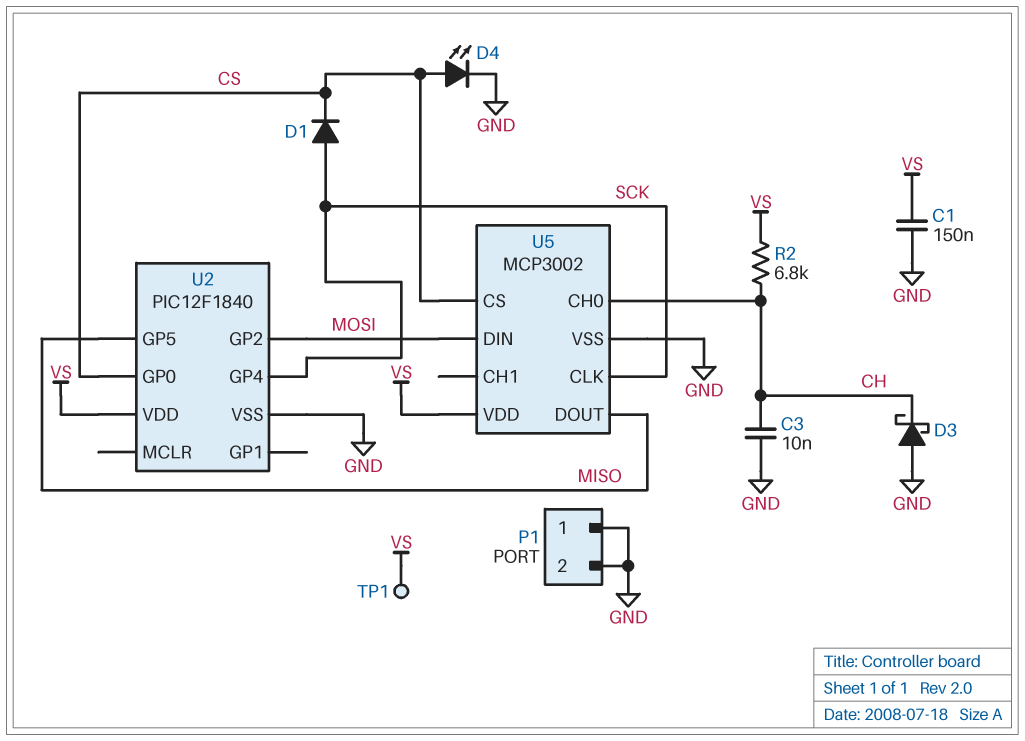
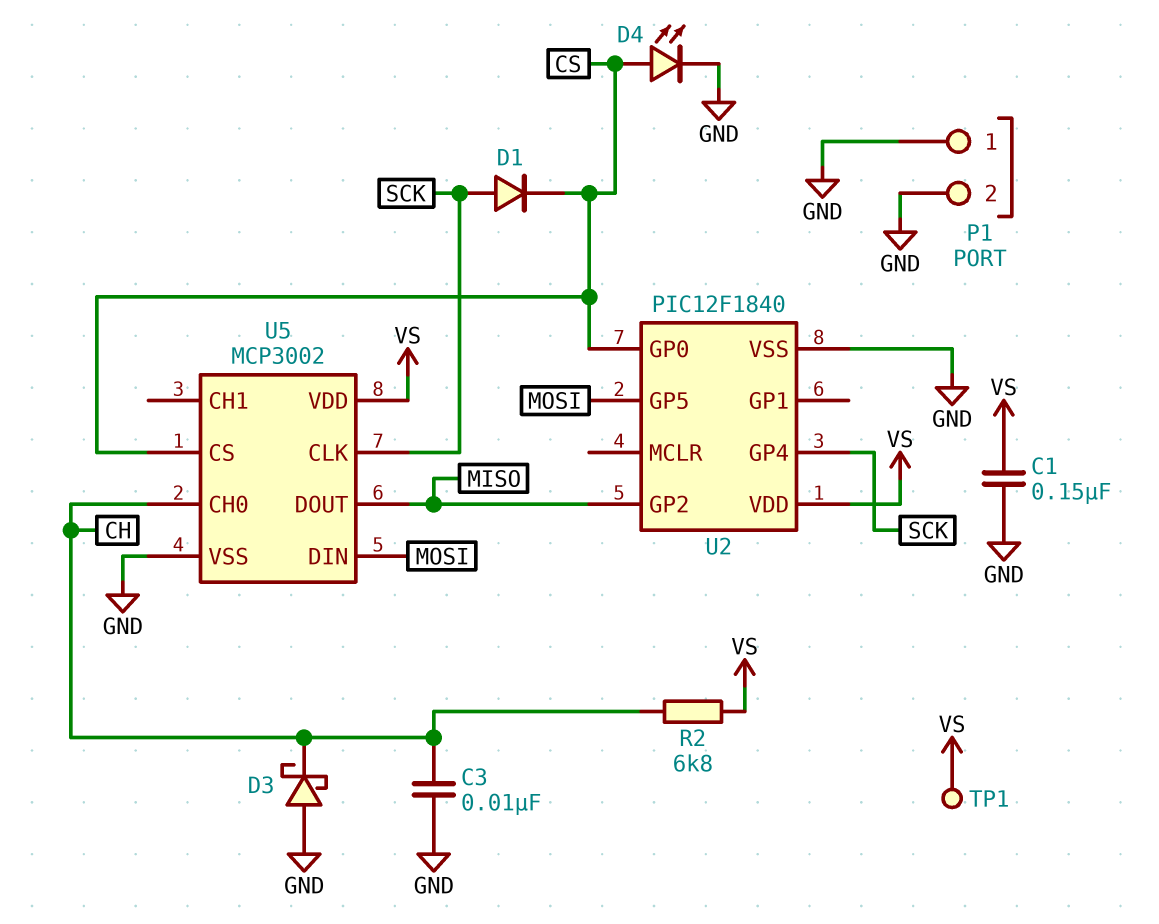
U2 pin GP2: MOSI -> MISO
U2 pin GP5: MISO -> MOSI

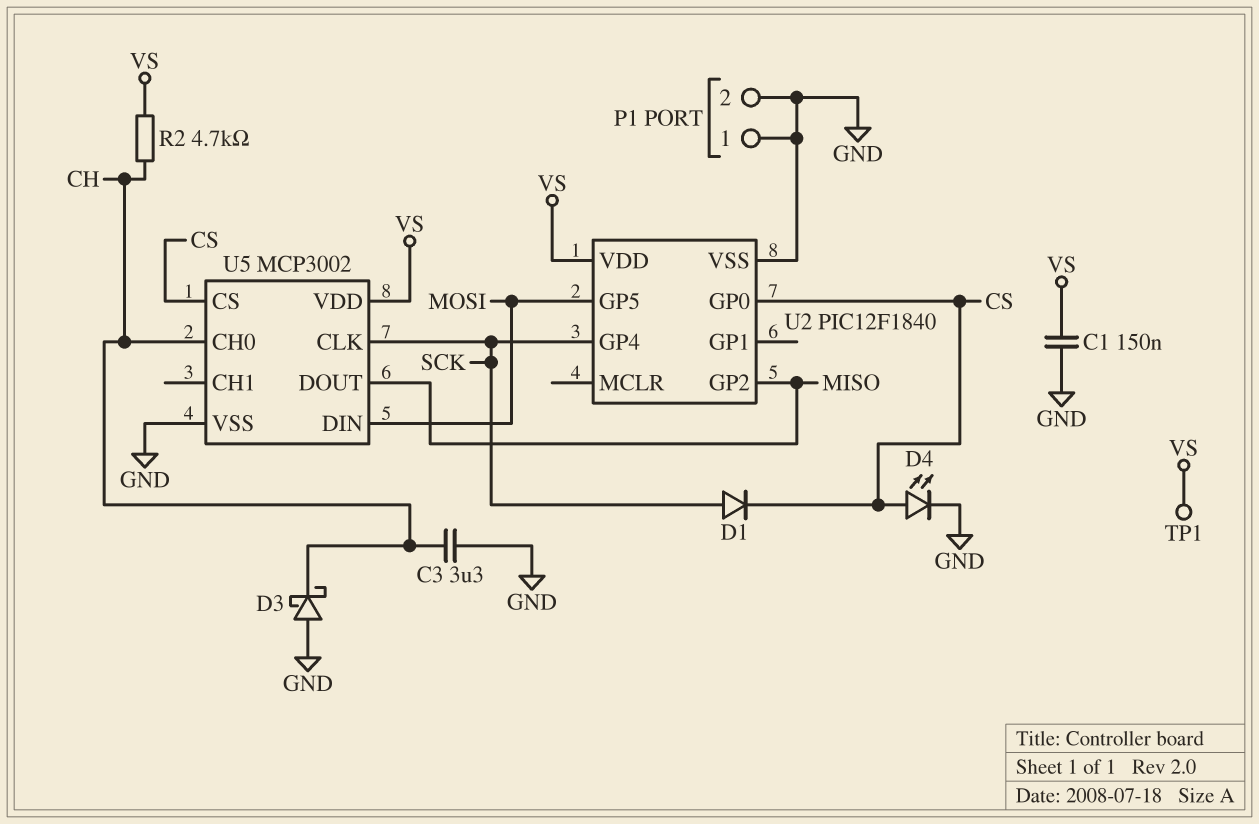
C3: 10nF (CH, GND) -> 3.3uF (CH, GND)
R2: 6.8k (CH, VS) -> 4.7k (CH, VS)

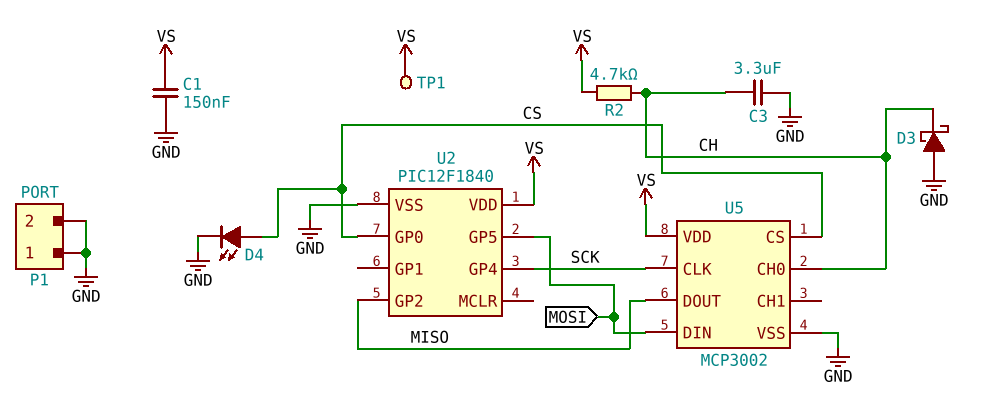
D1: diode (A SCK, K CS) -> none

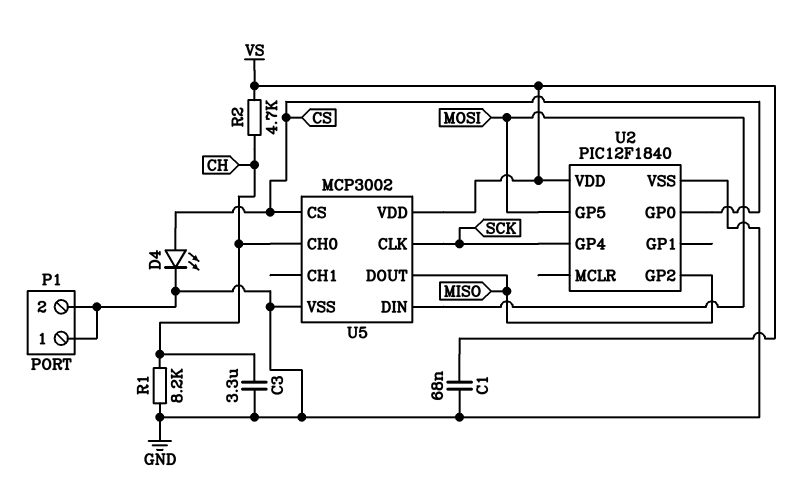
C1: 150nF (GND, VS) -> 68nF (GND, VS)
D3: schottky (A GND, K CH) -> none
R1: none -> 8.2k (CH, GND)
TP1: test point (VS) -> none

